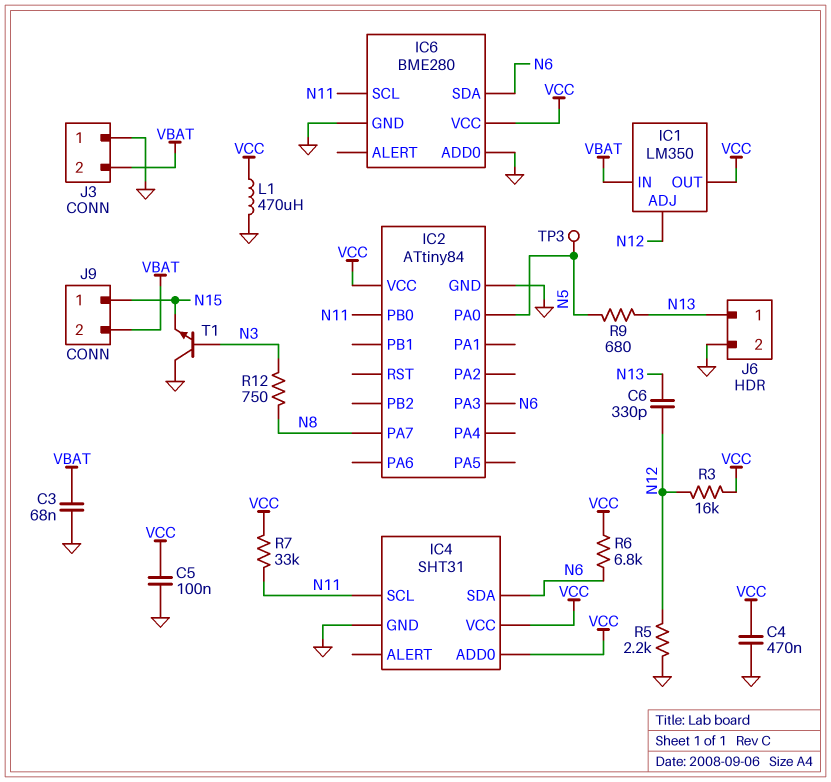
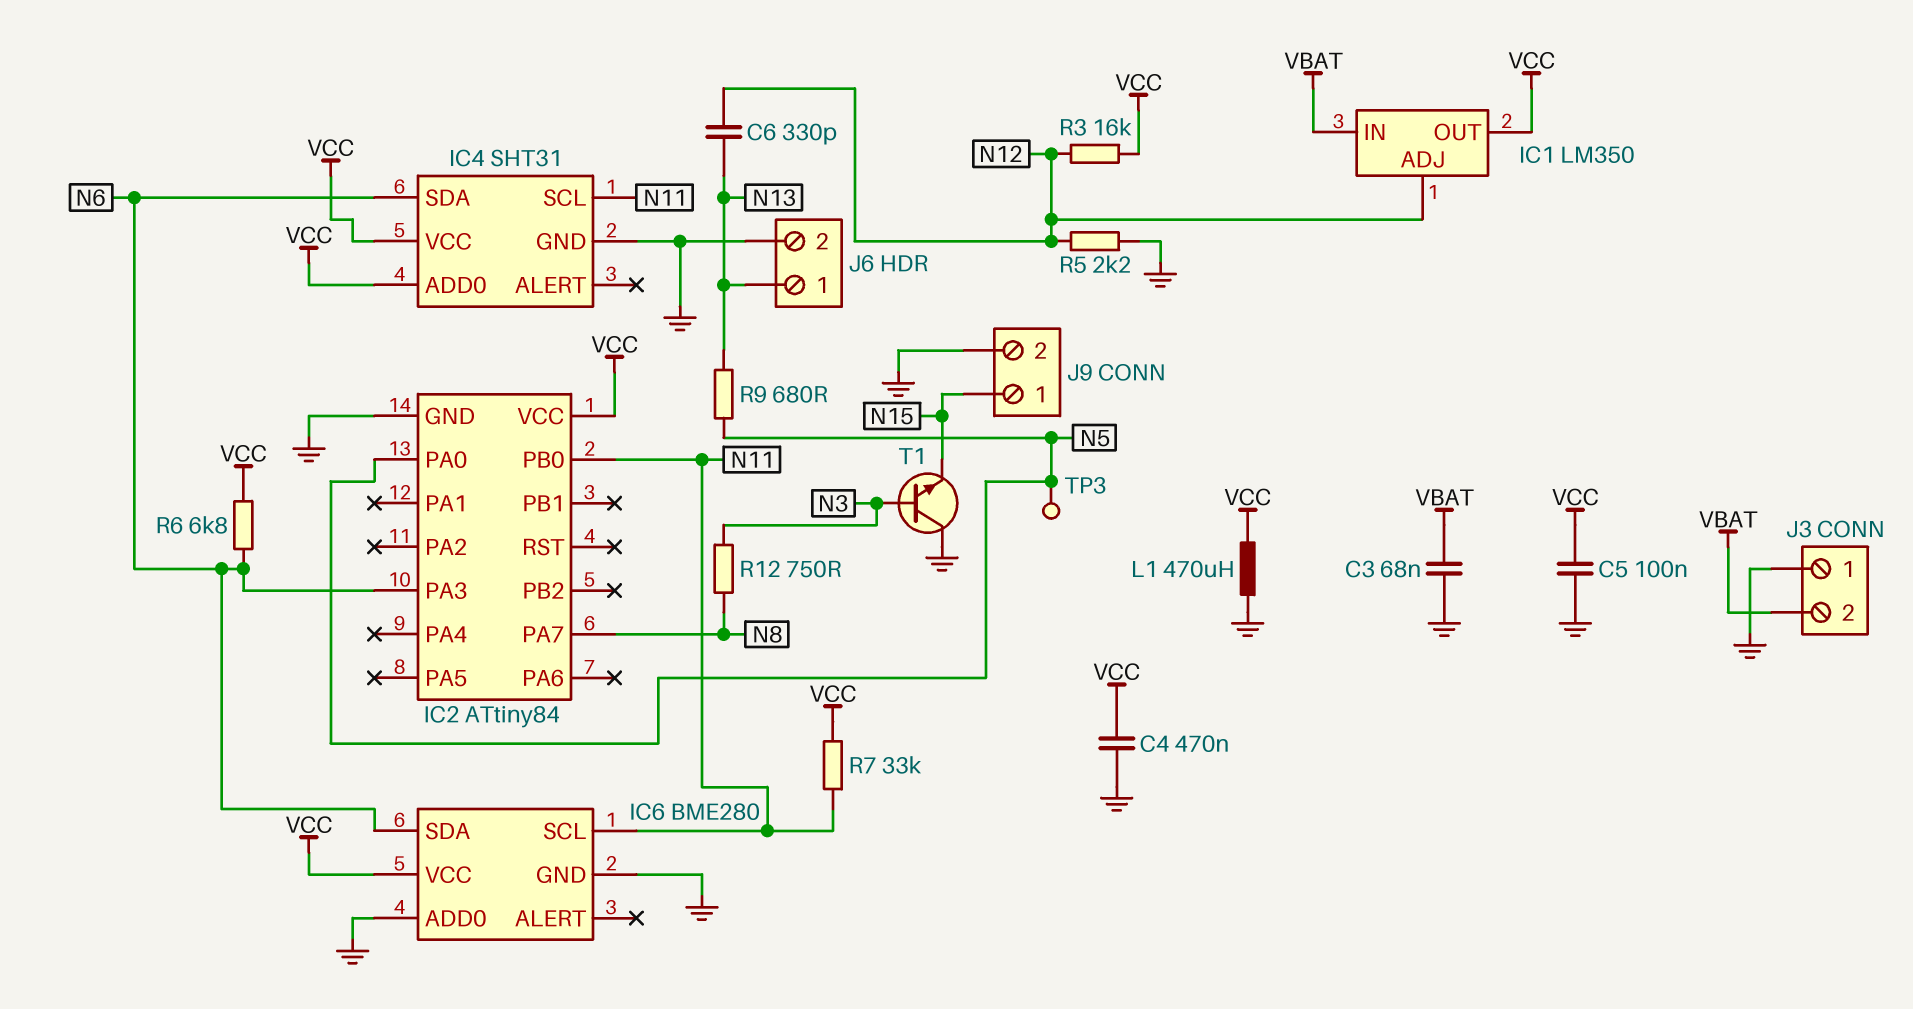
J9 pin 2: VBAT -> GND

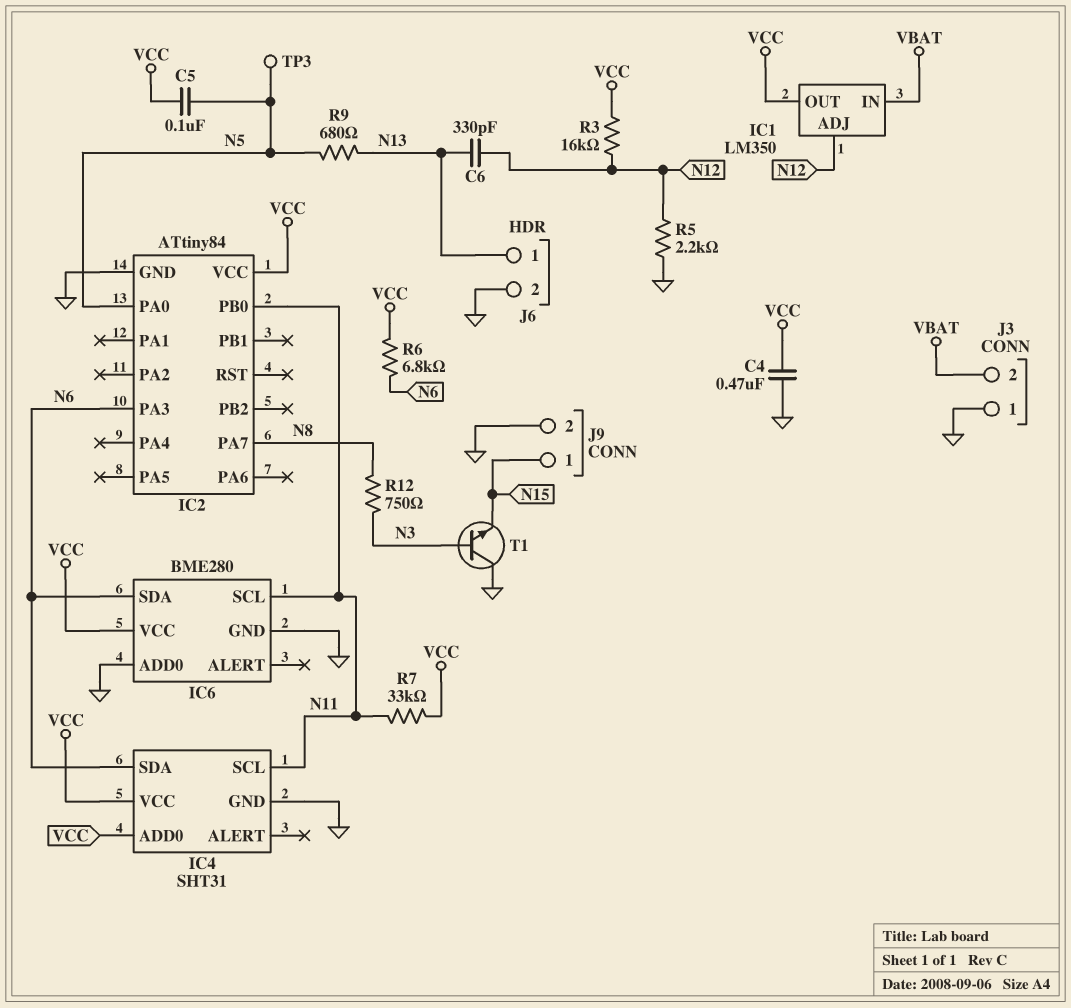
C3: 68nF (GND, VBAT) -> none
C5: 100nF (GND, VCC) -> 100nF (N5, VCC)
L1: 470uH (GND, VCC) -> none

